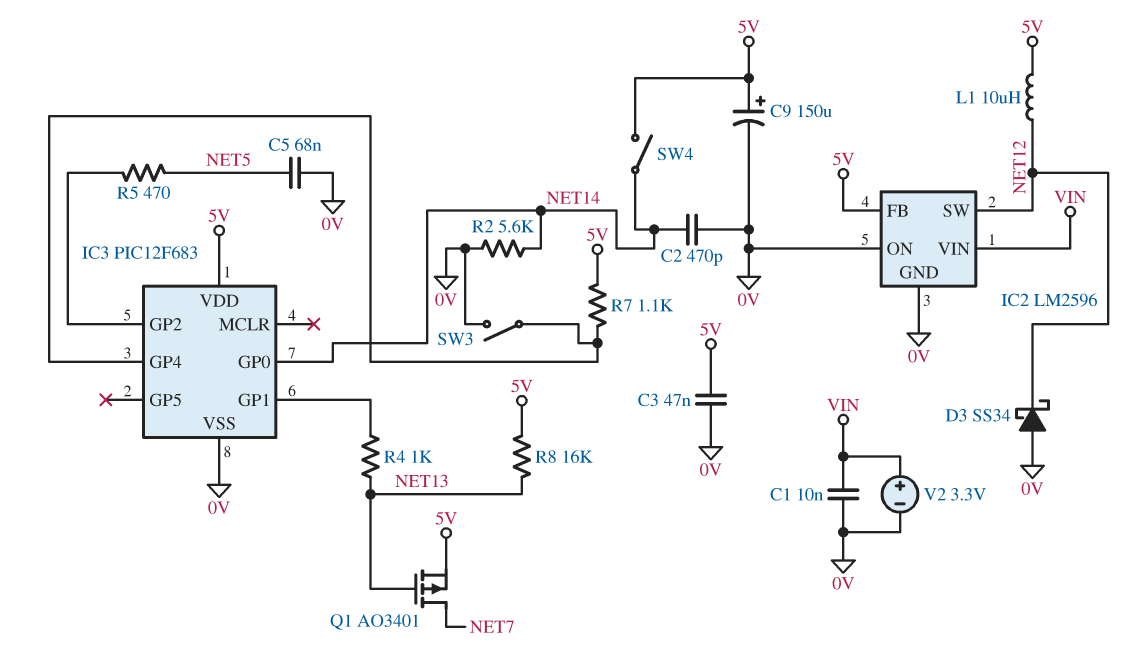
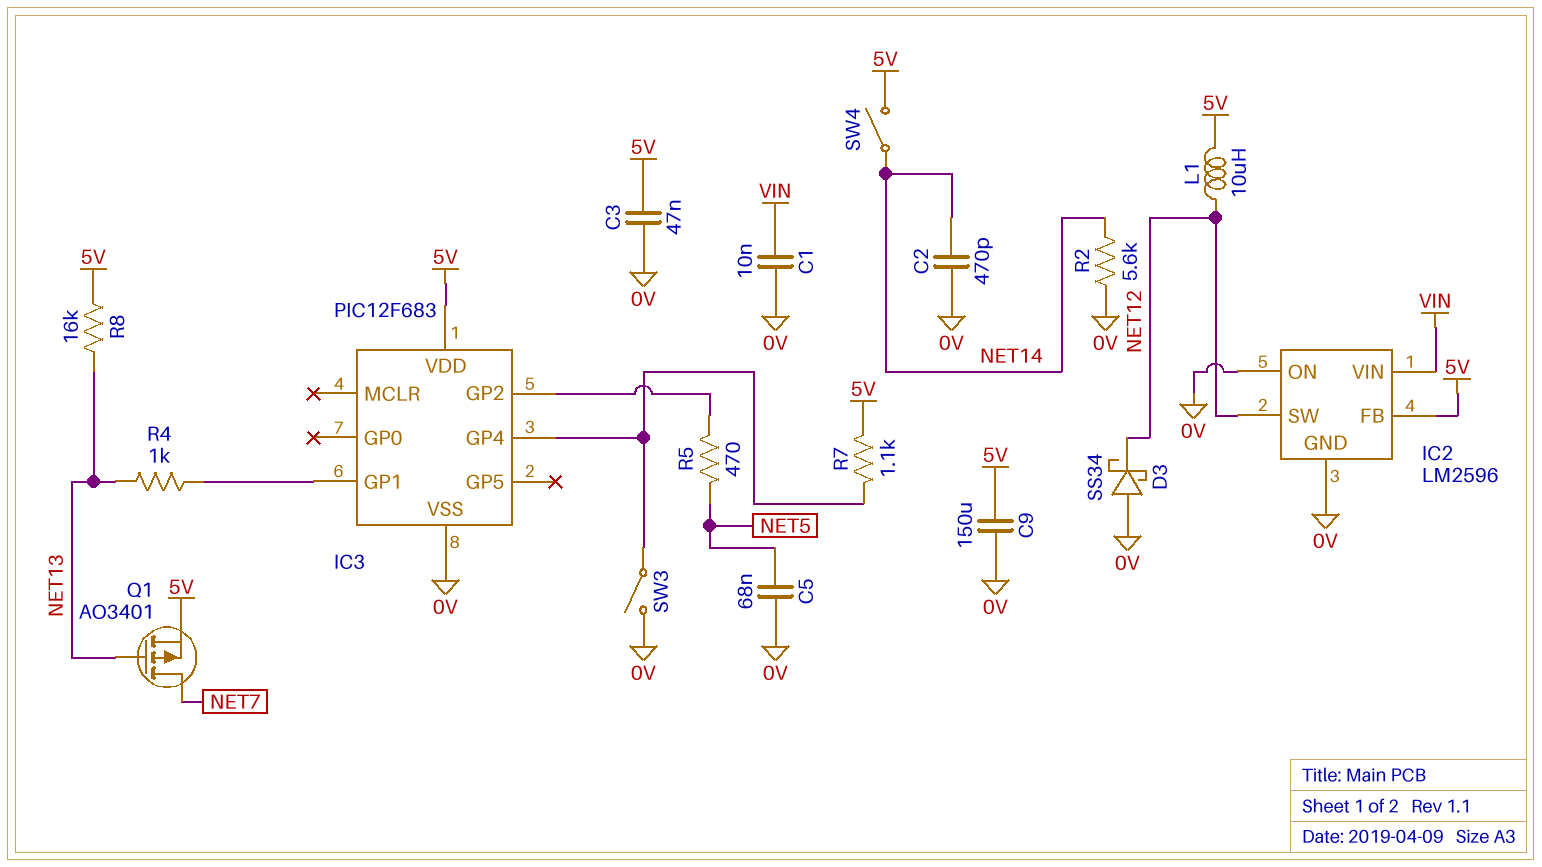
C9: 150uF (plus 5V, minus 0V) -> 150uF (0V, 5V)
IC3 pin GP0: NET14 -> none
V2: 3.3V (plus VIN, minus 0V) -> none

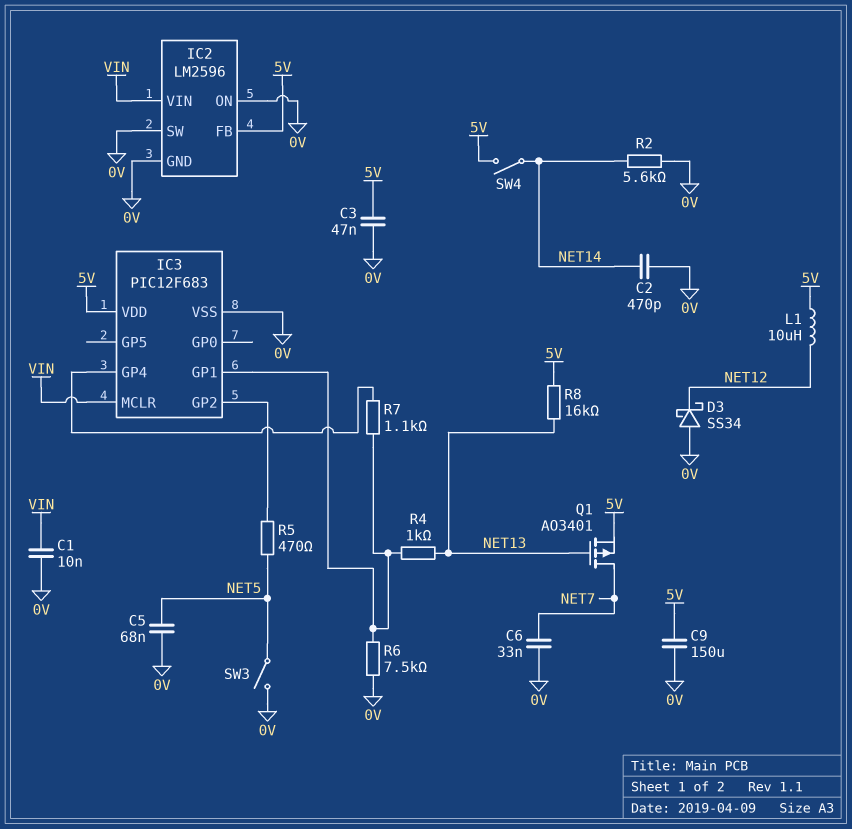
C6: none -> 33nF (0V, NET7)
IC2 pin SW: NET12 -> 0V
IC3 pin MCLR: none -> VIN
R6: none -> 7.5k (0V, IC3/GP1)
R7: 1.1k (5V, IC3/GP4) -> 1.1k (IC3/GP1, IC3/GP4)
SW3: switch (0V, IC3/GP4) -> switch (0V, NET5)

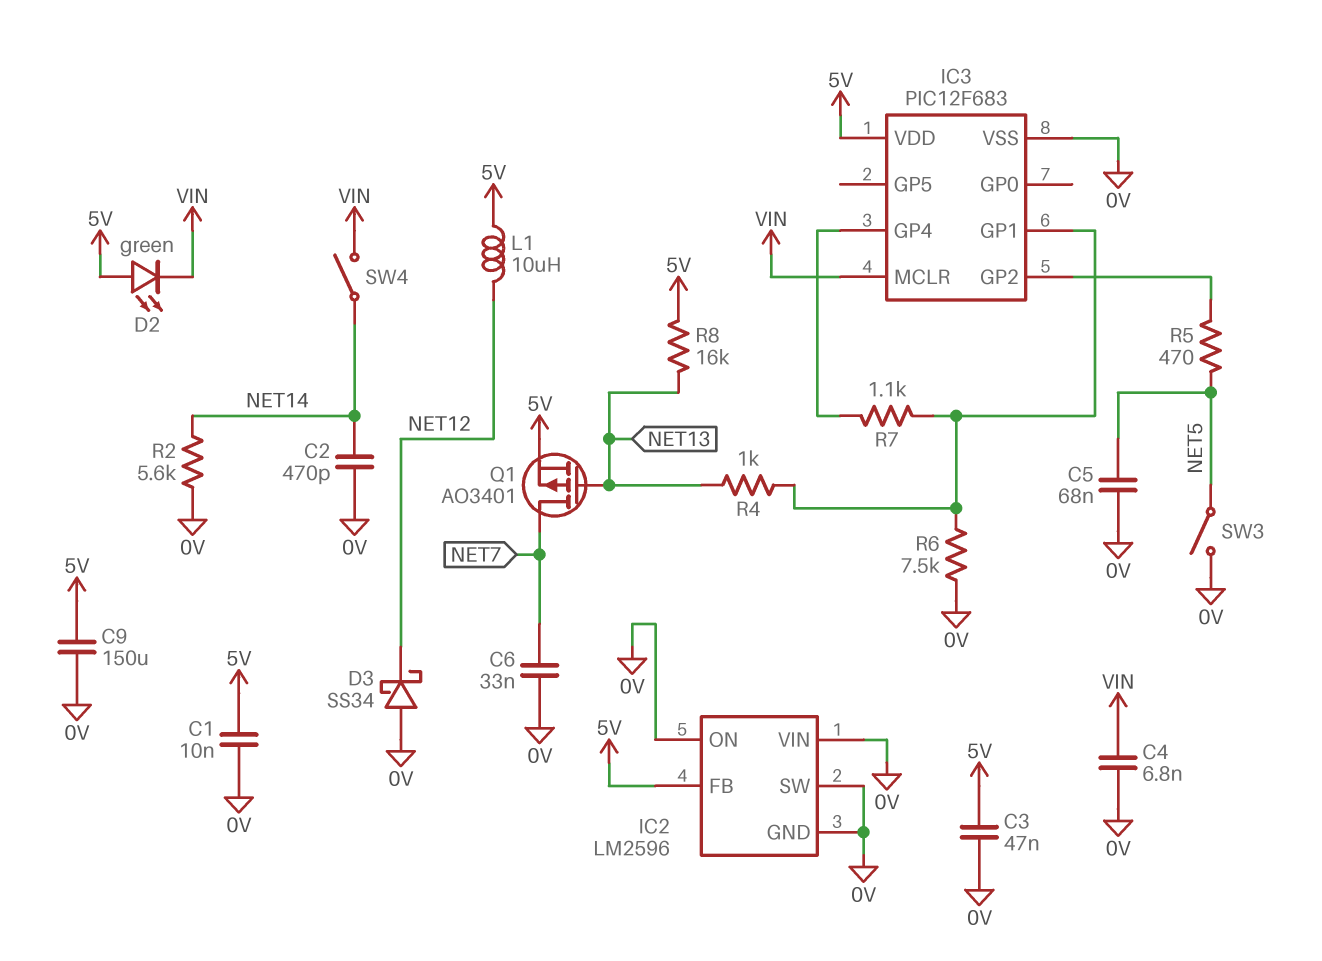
C1: 10nF (0V, VIN) -> 10nF (0V, 5V)
C4: none -> 6.8nF (0V, VIN)
D2: none -> LED green (A 5V, K VIN)
IC2 pin VIN: VIN -> 0V
SW4: switch (5V, NET14) -> switch (NET14, VIN)

